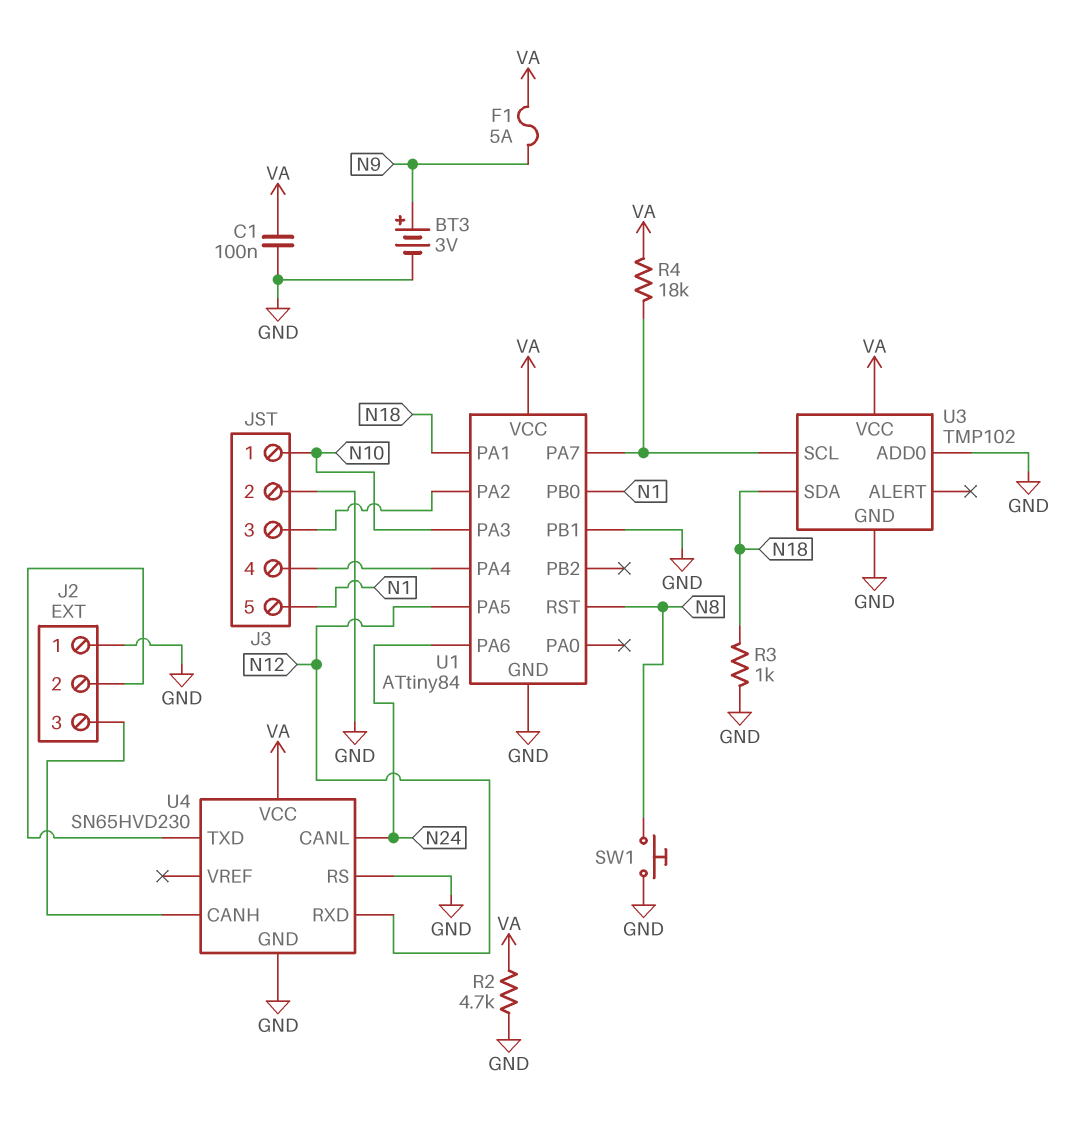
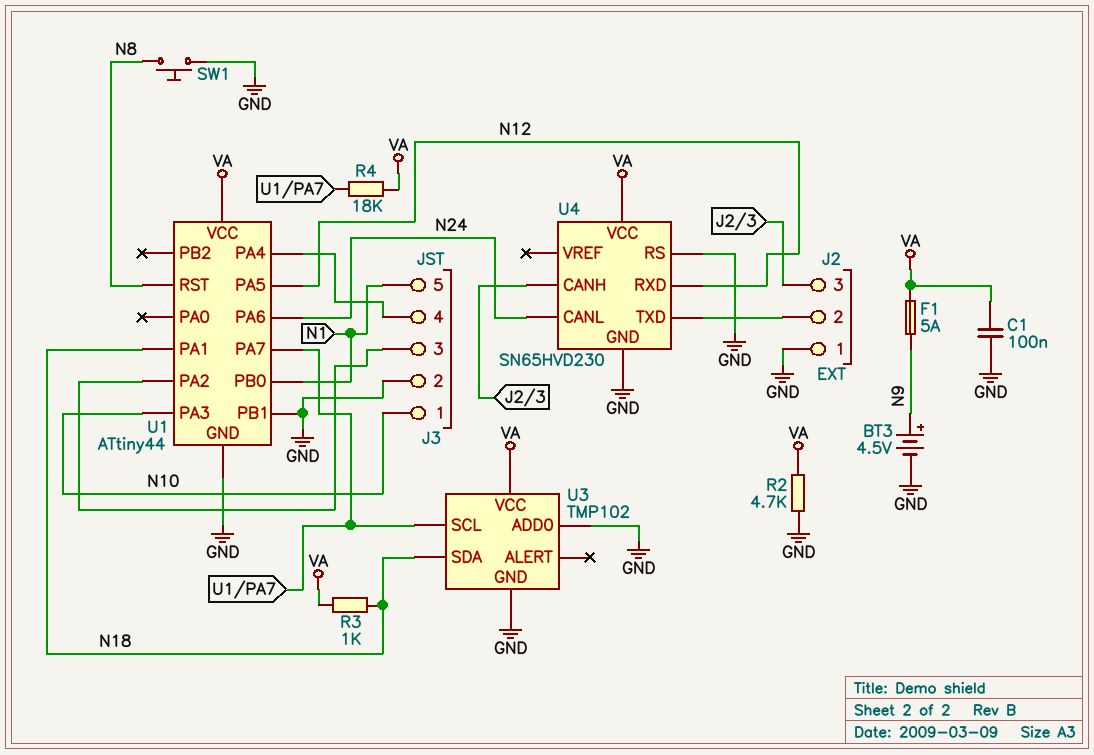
BT3: 3V (plus N9, minus GND) -> 4.5V (plus N9, minus GND)
R3: 1k (GND, N18) -> 1k (N18, VA)
U1: ATtiny84 -> ATtiny44

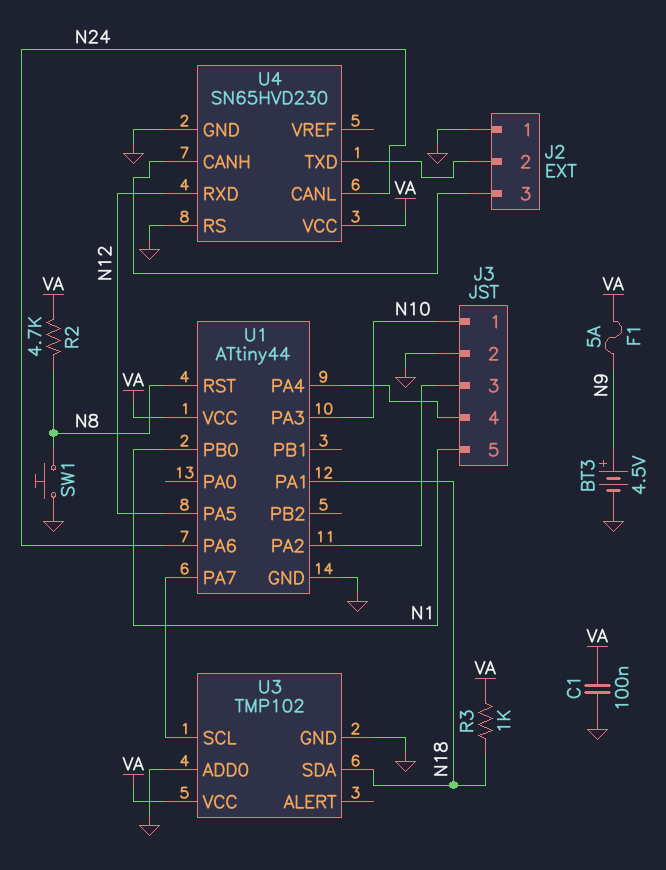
R2: 4.7k (GND, VA) -> 4.7k (N8, VA)
R4: 18k (U1/PA7, VA) -> none
U1 pin PB1: GND -> none

